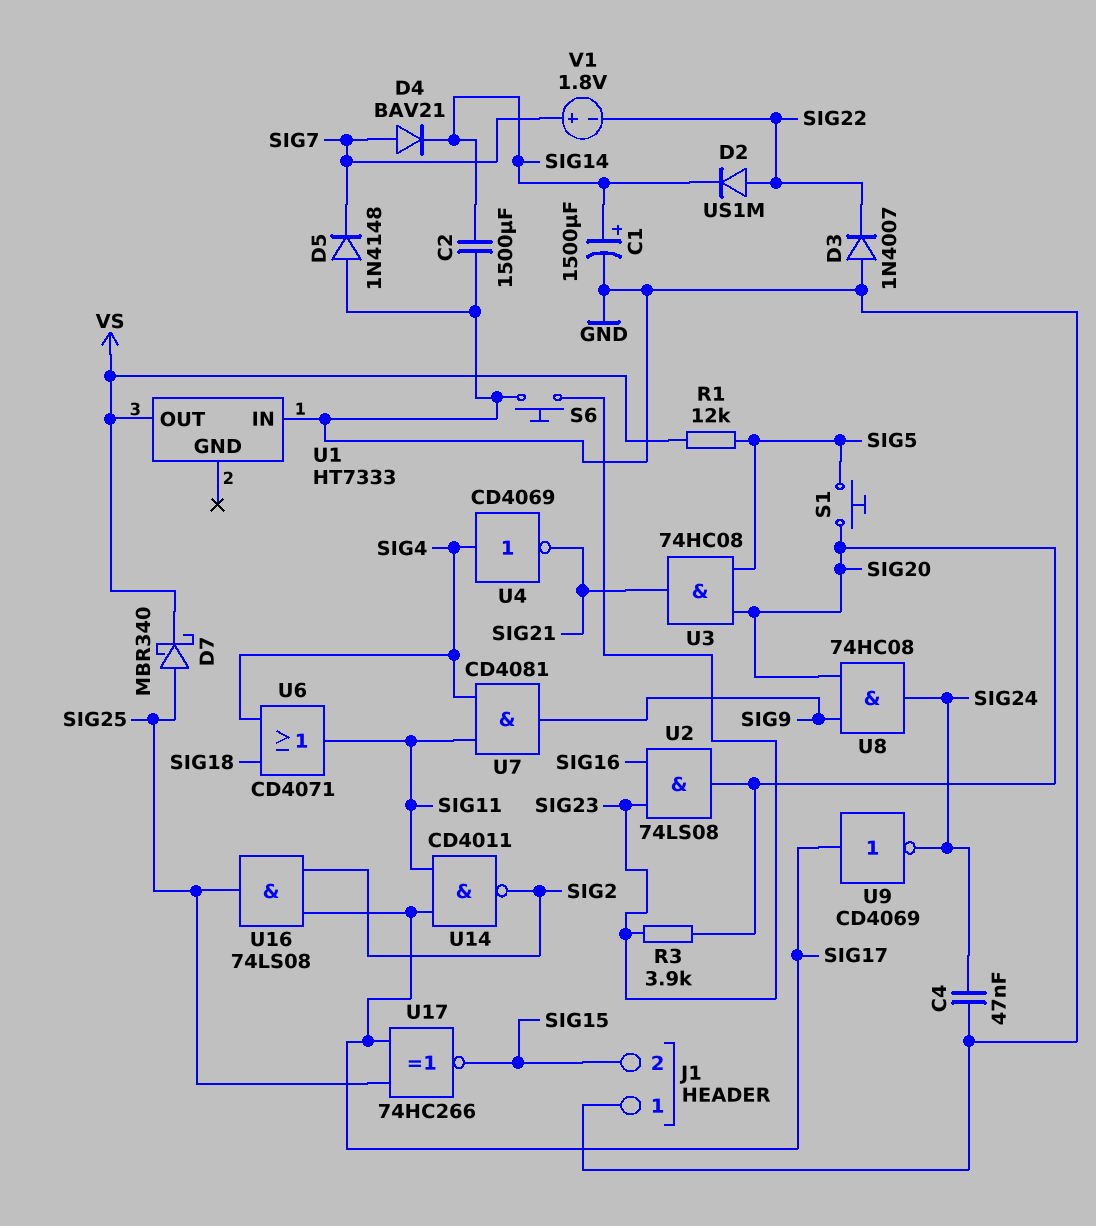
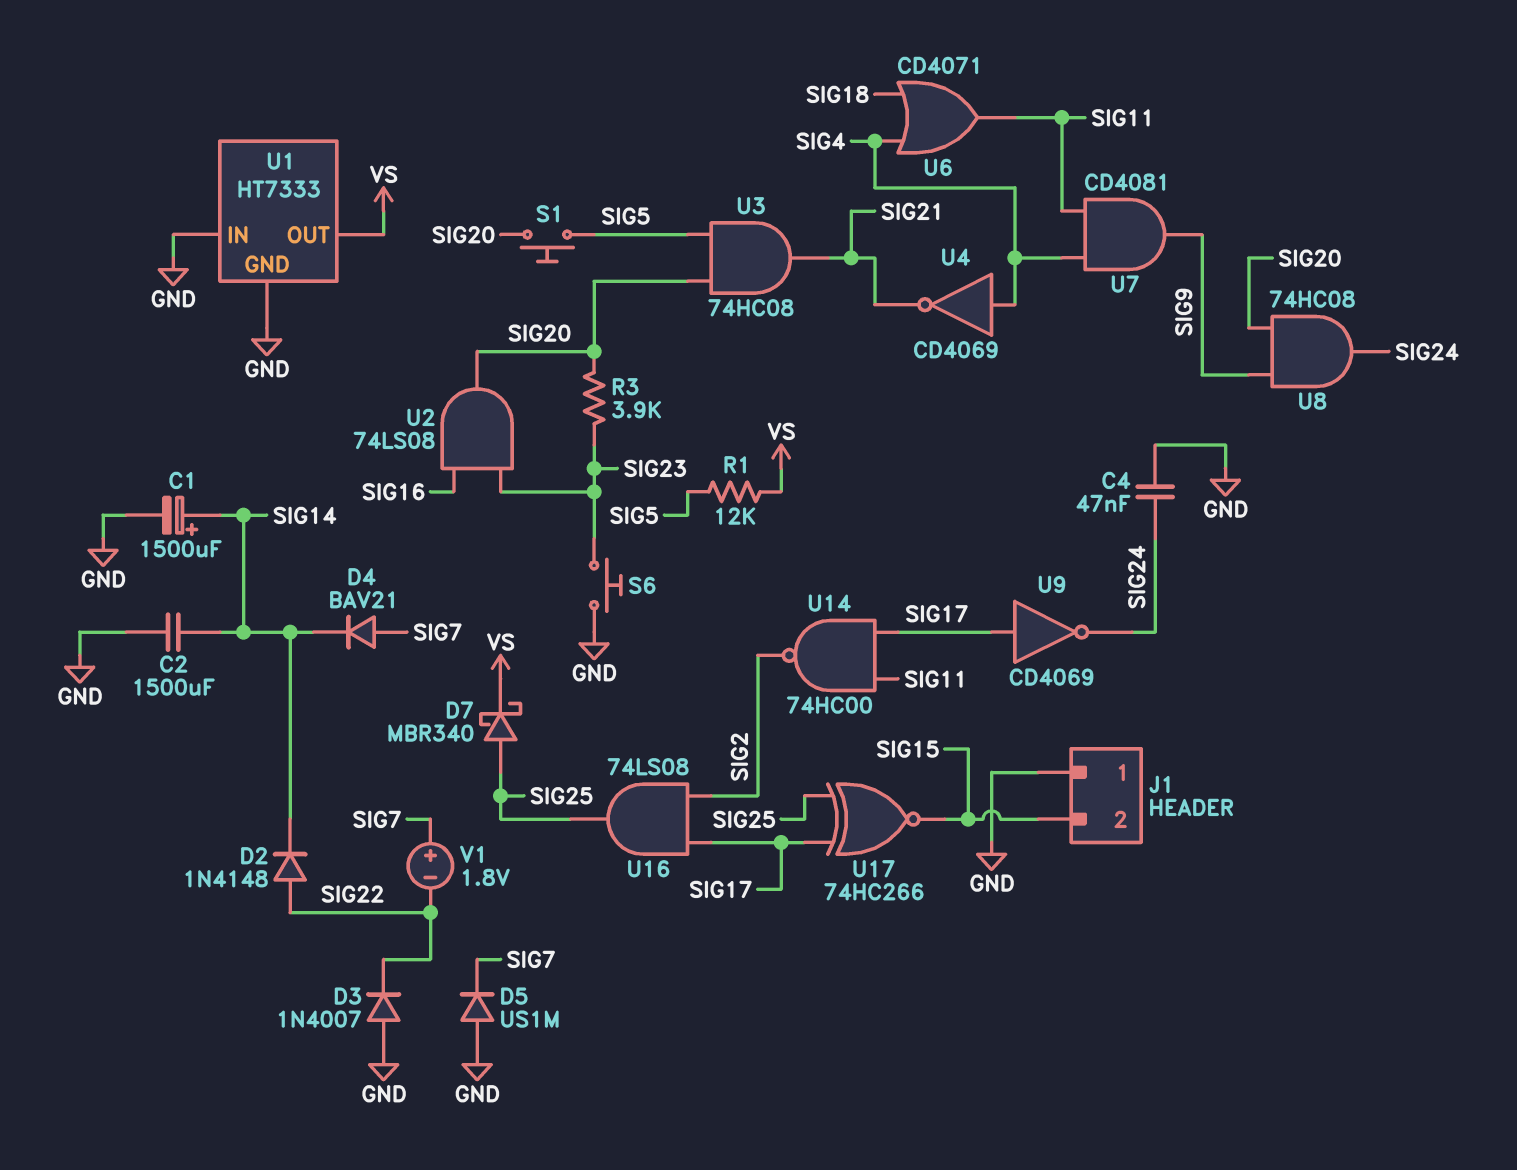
D2: diode US1M (A SIG22, K SIG14) -> diode 1N4148 (A SIG22, K SIG14)
D5: diode 1N4148 (A GND, K SIG7) -> diode US1M (A GND, K SIG7)
U1 pin GND: none -> GND
U14: NAND CD4011 (in SIG11, in SIG17, out SIG2) -> NAND 74HC00 (in SIG11, in SIG17, out SIG2)

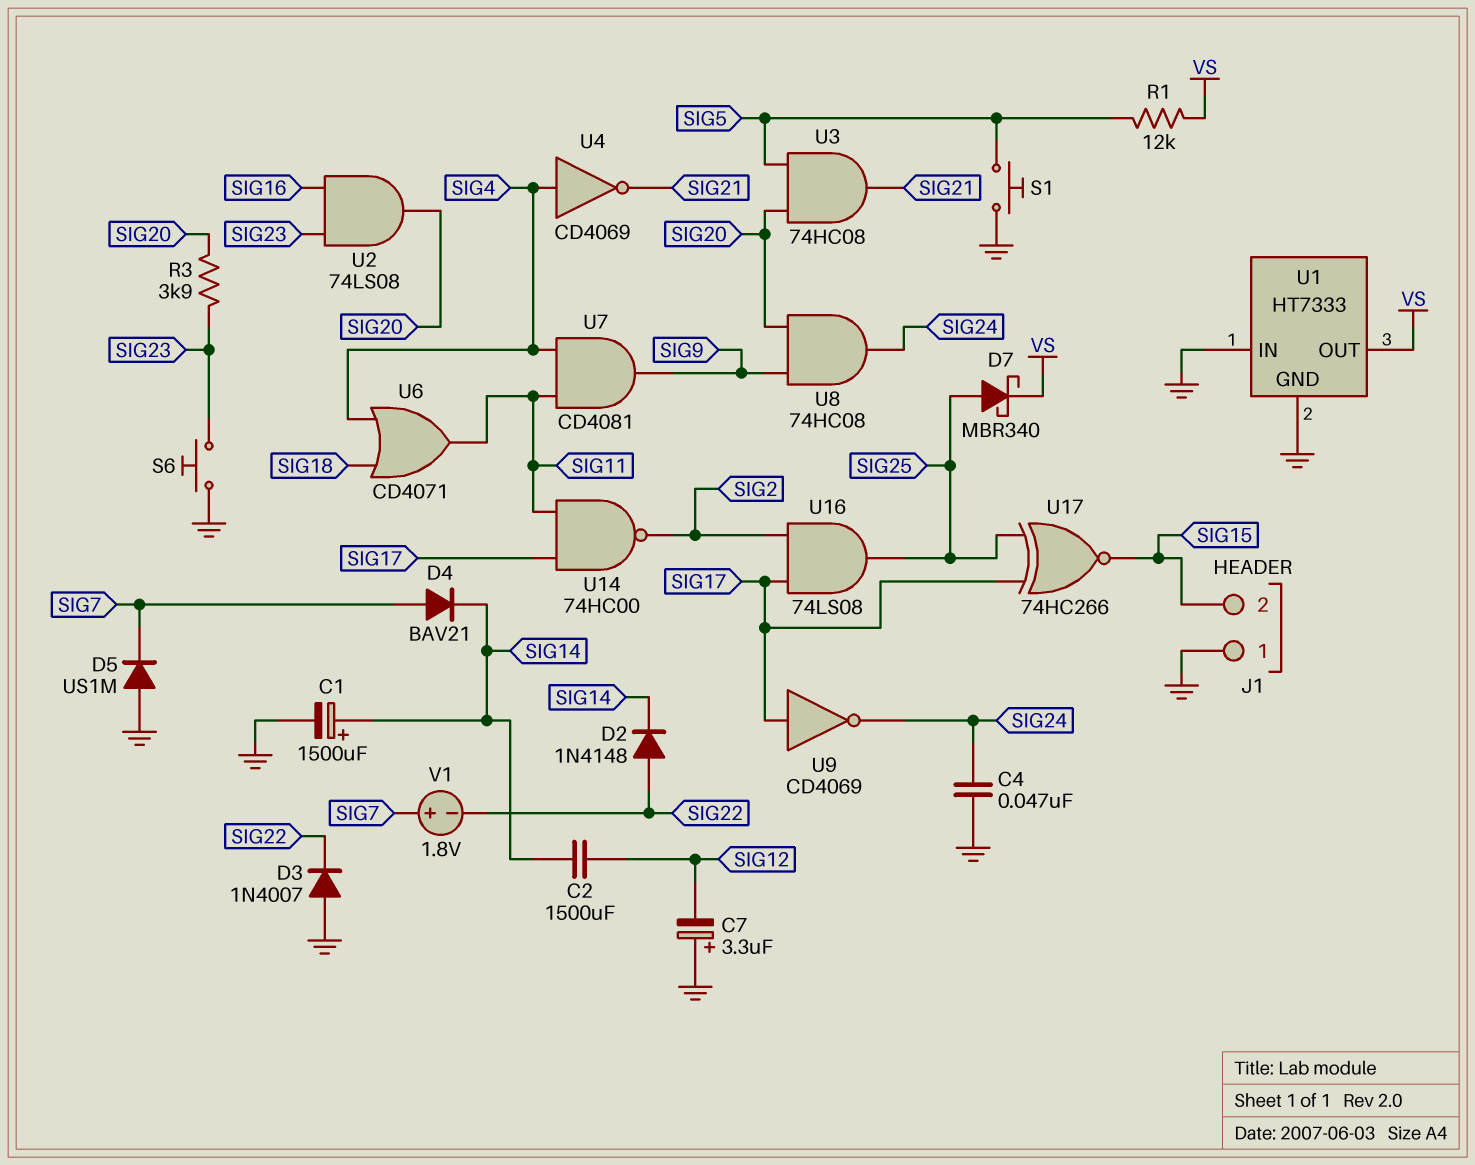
C2: 1500uF (GND, SIG14) -> 1500uF (SIG12, SIG14)
C7: none -> 3.3uF (plus GND, minus SIG12)
S1: button (SIG5, SIG20) -> button (GND, SIG5)

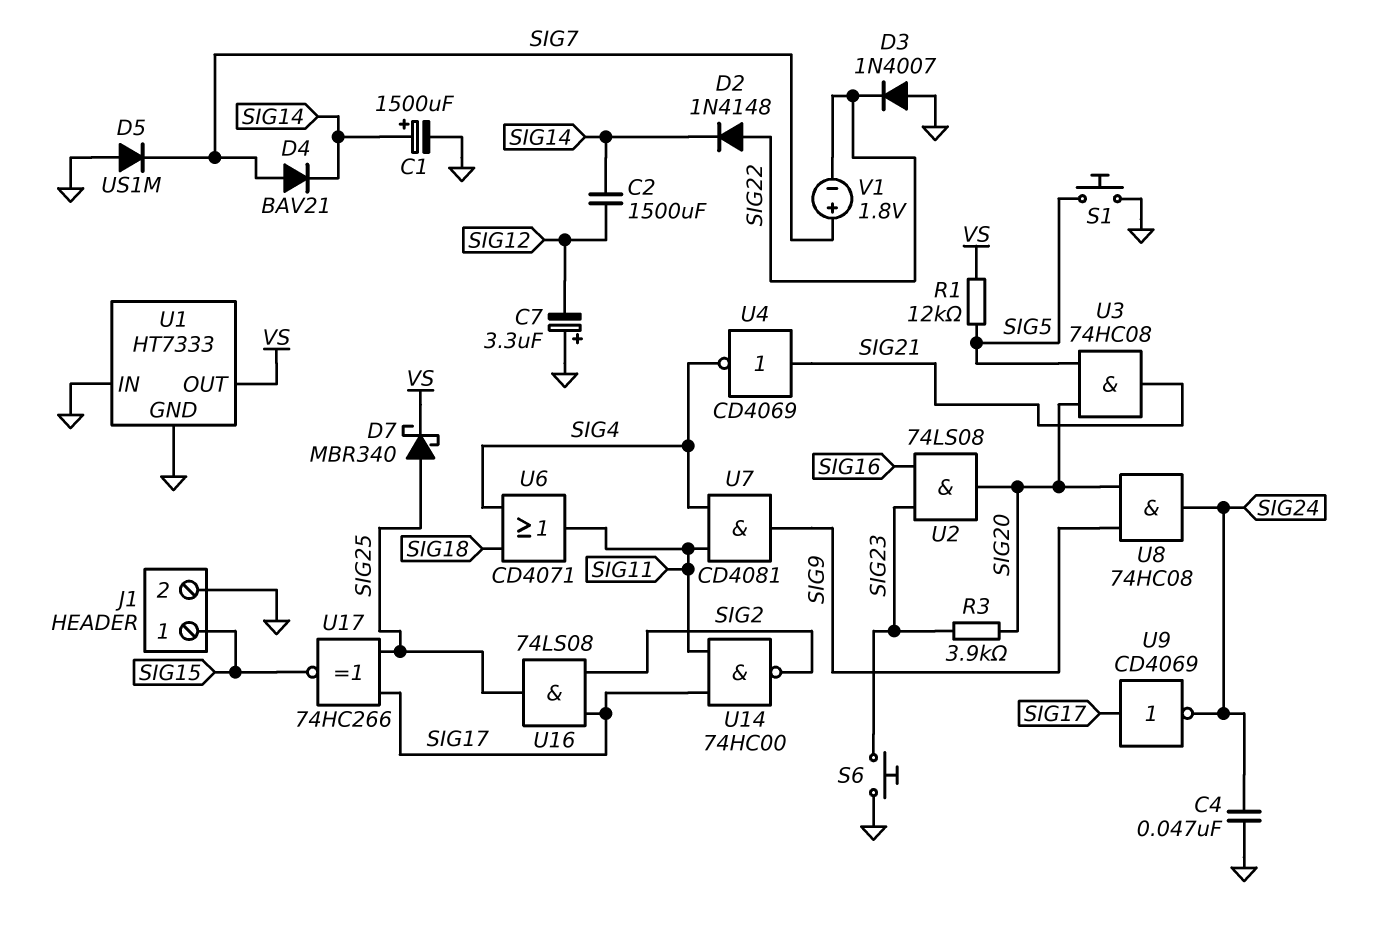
J1 pin 1: GND -> SIG15
J1 pin 2: SIG15 -> GND
U4: NOT CD4069 (in SIG4, out SIG21) -> NOT CD4069 (in SIG21, out SIG4)

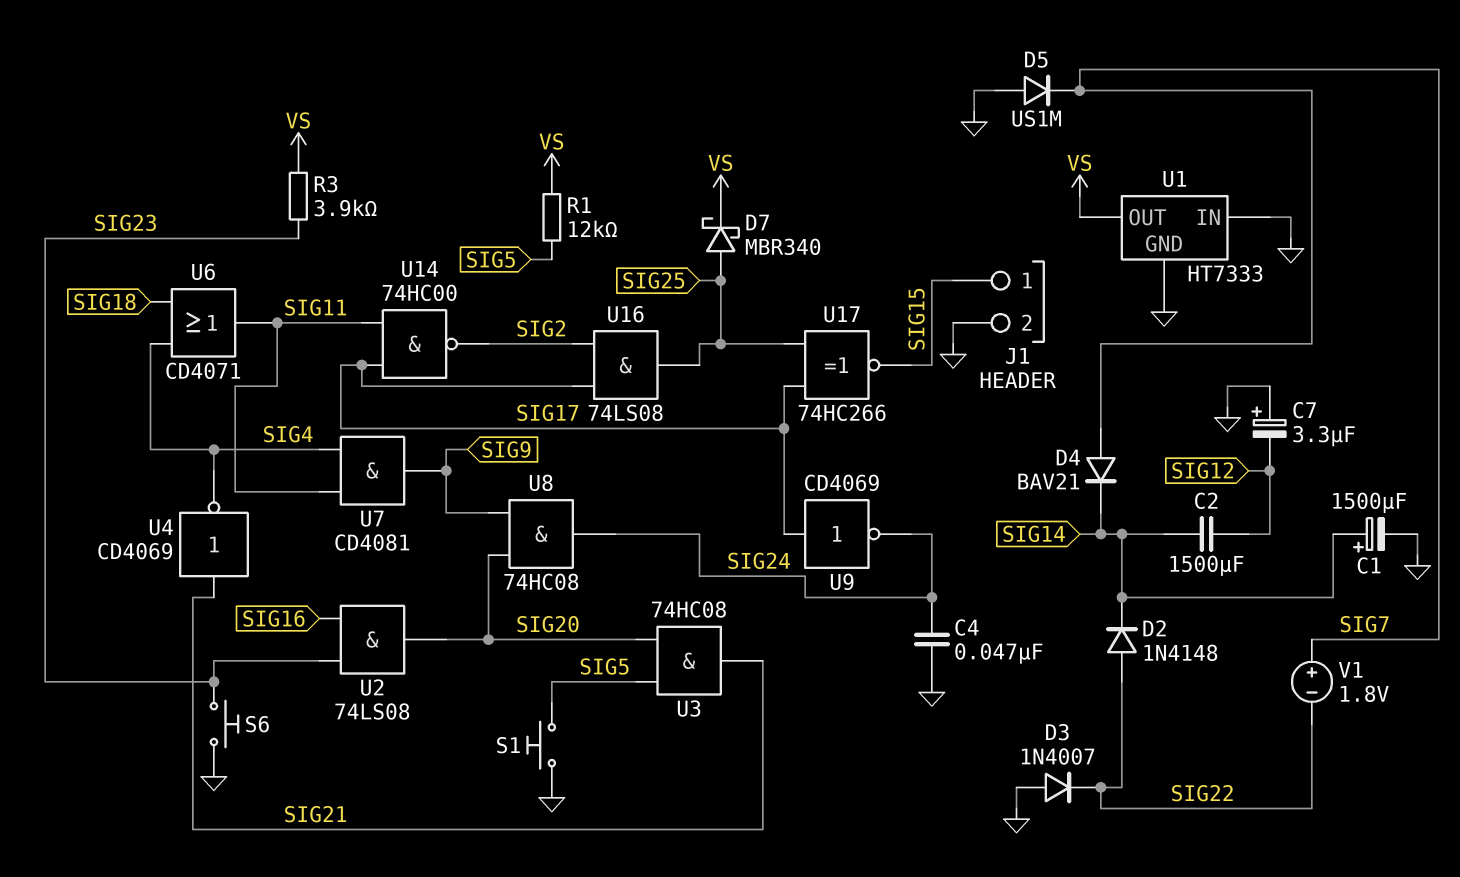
R3: 3.9k (SIG20, SIG23) -> 3.9k (SIG23, VS)

